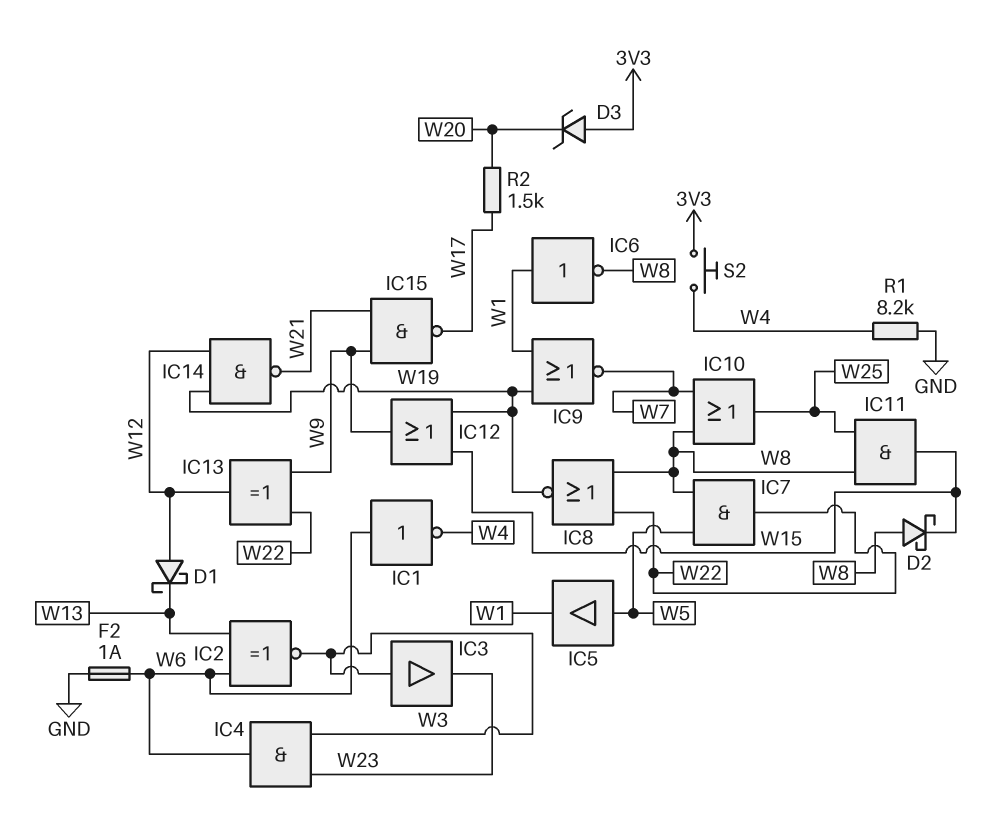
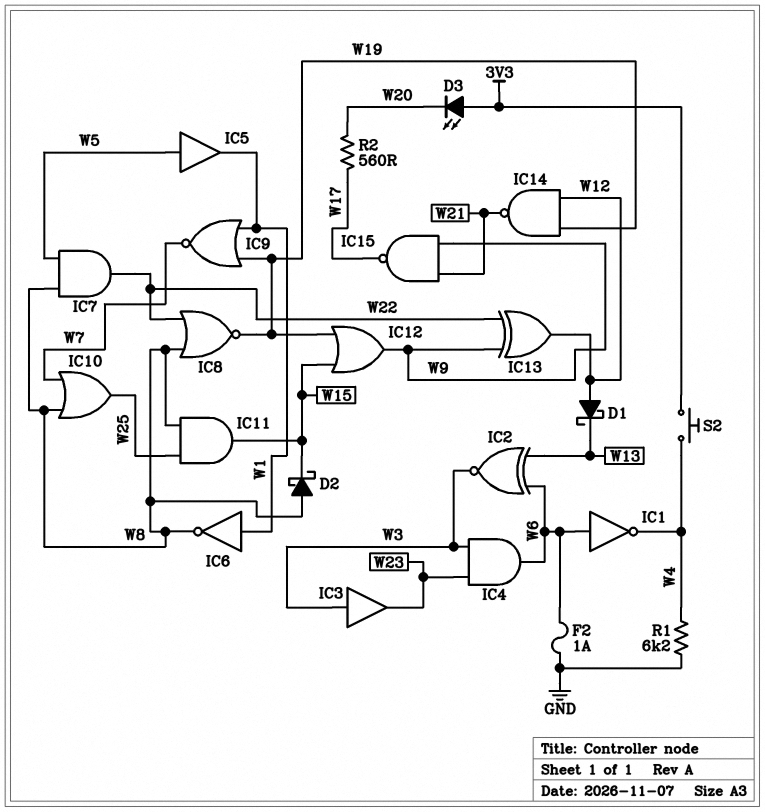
D3: zener (A 3V3, K W20) -> LED (A 3V3, K W20)
R1: 8.2k (GND, W4) -> 6.2k (GND, W4)
R2: 1.5k (W17, W20) -> 560 (W17, W20)

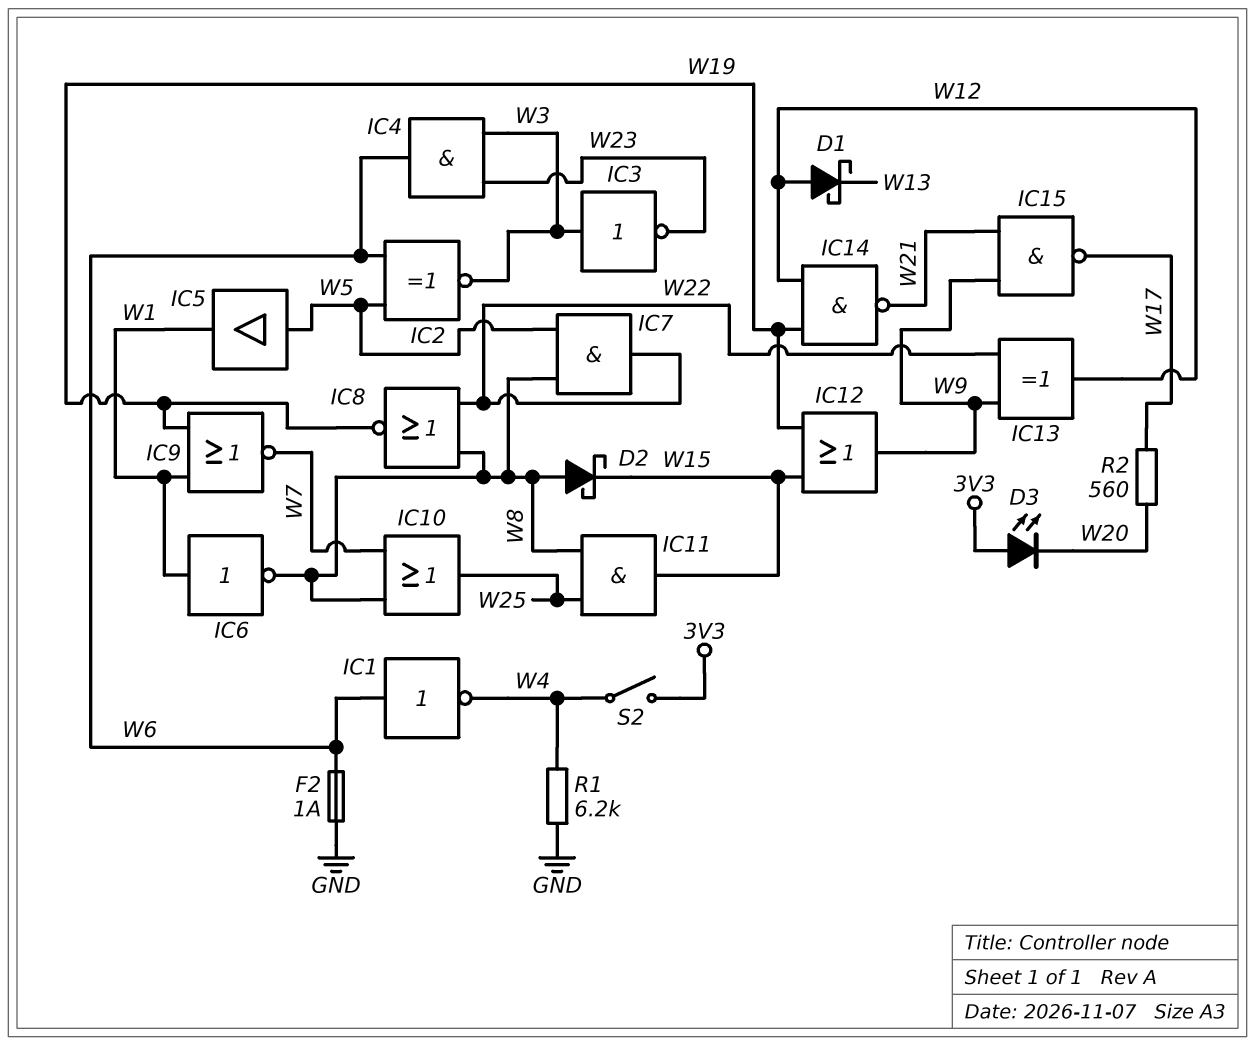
IC2: XNOR (in W6, in W13, out W3) -> XNOR (in W5, in W6, out W3)
IC3: buffer (in W3, out W23) -> NOT (in W3, out W23)
S2: button (3V3, W4) -> switch (3V3, W4)

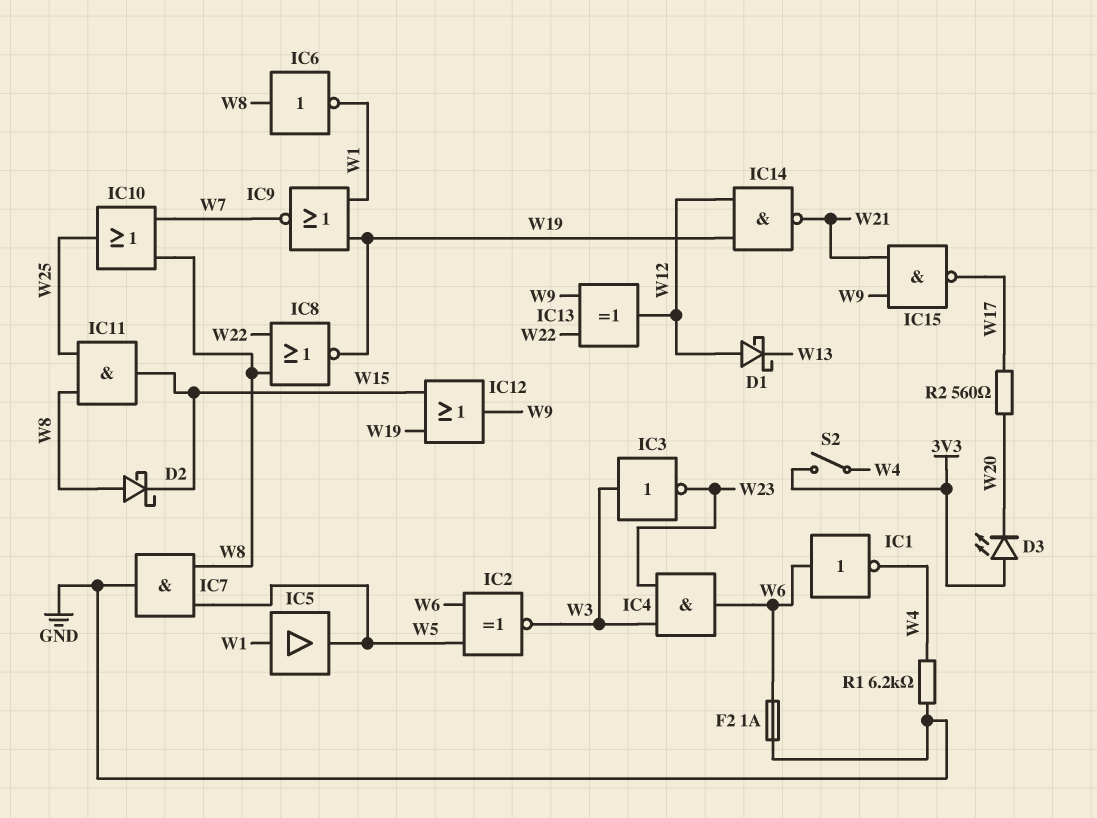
IC5: buffer (in W5, out W1) -> buffer (in W1, out W5)
IC6: NOT (in W1, out W8) -> NOT (in W8, out W1)
IC7: AND (in W5, in W8, out W22) -> AND (in W5, in W8, out GND)

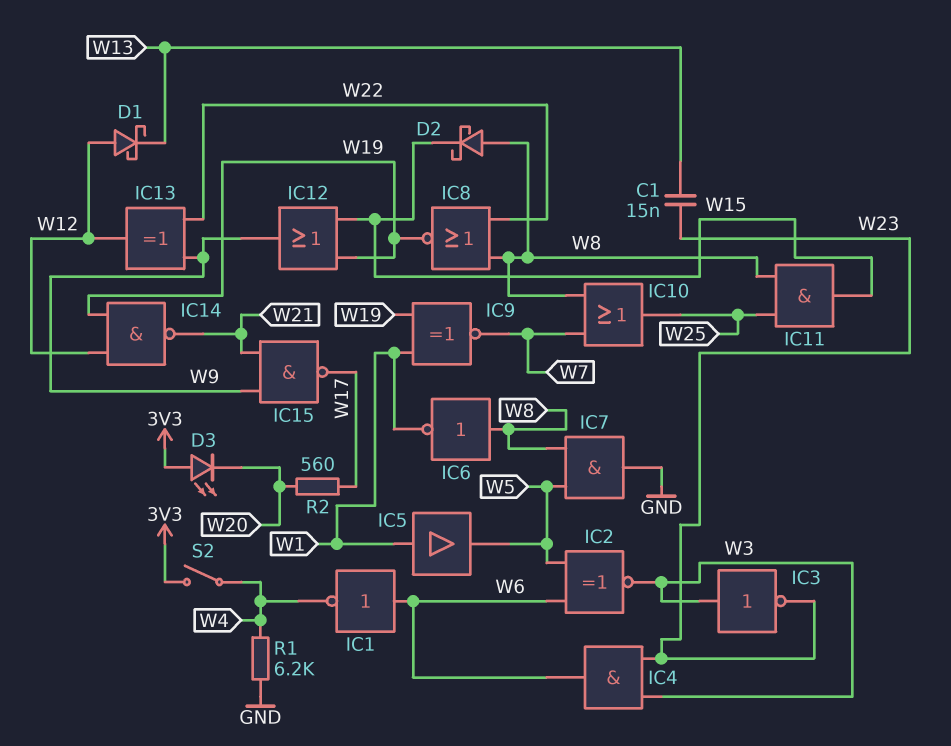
C1: none -> 15nF (W13, W23)
F2: 1A (GND, W6) -> none
IC9: NOR (in W1, in W19, out W7) -> XNOR (in W1, in W19, out W7)

